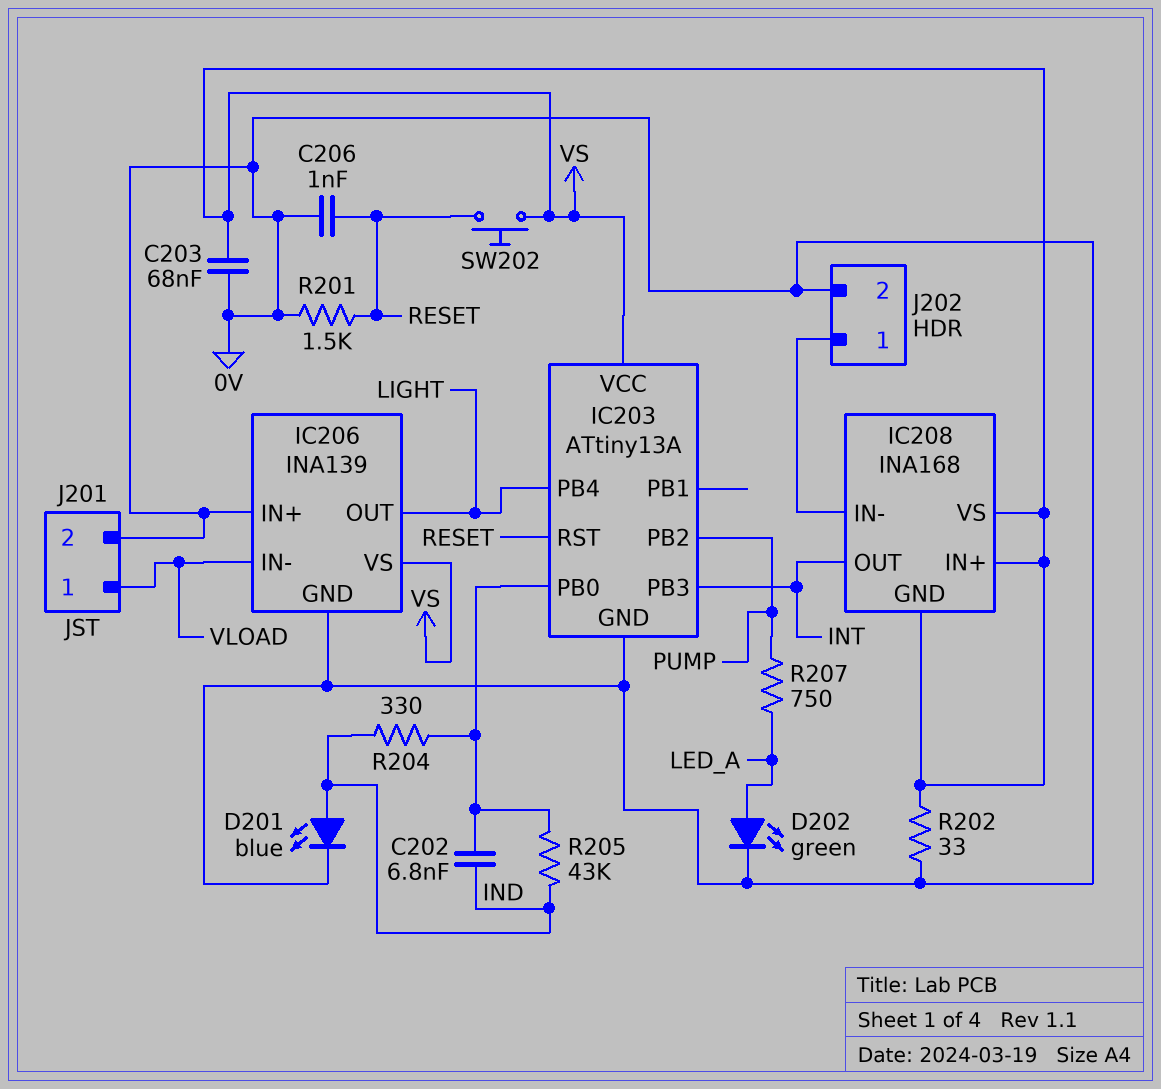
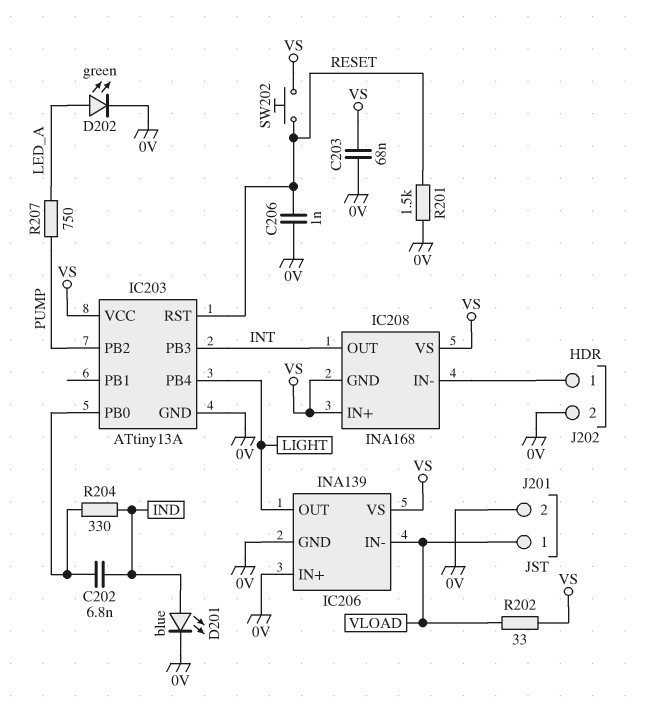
R202: 33 (0V, VS) -> 33 (VLOAD, VS)
R205: 43k (IC203/PB0, IND) -> none

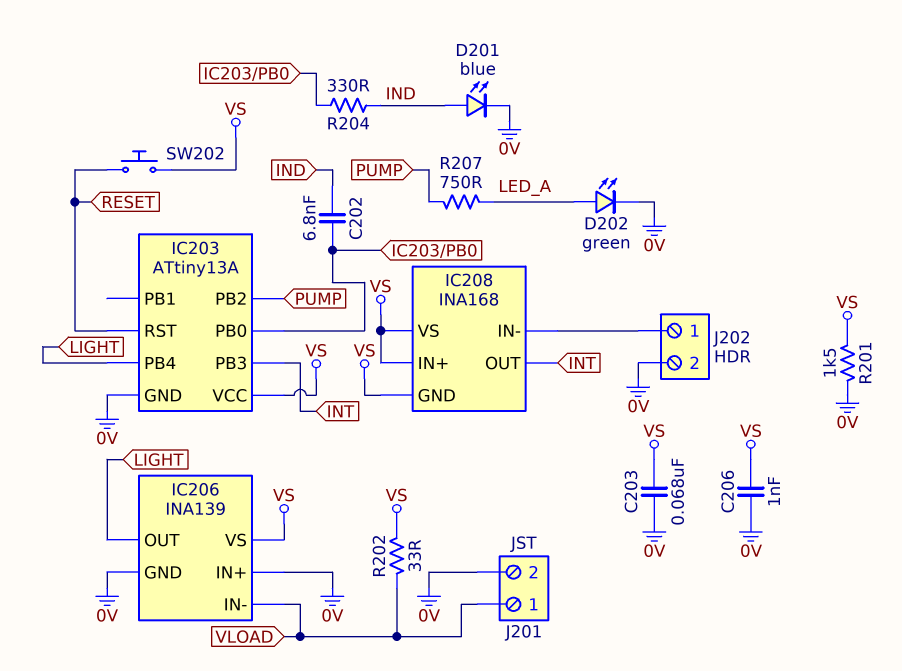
C206: 1nF (0V, RESET) -> 1nF (0V, VS)
R201: 1.5k (0V, RESET) -> 1.5k (0V, VS)

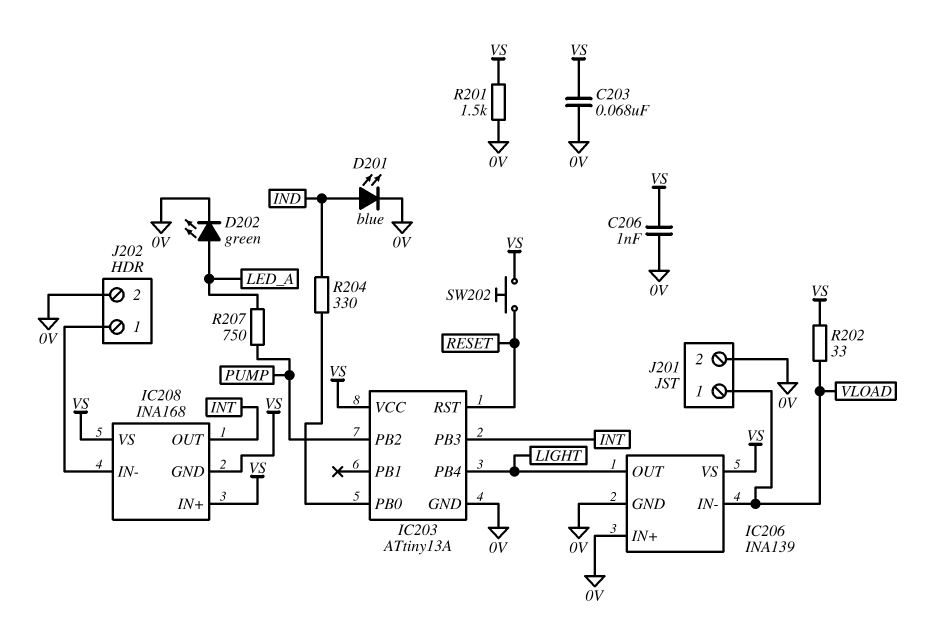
C202: 6.8nF (IC203/PB0, IND) -> none

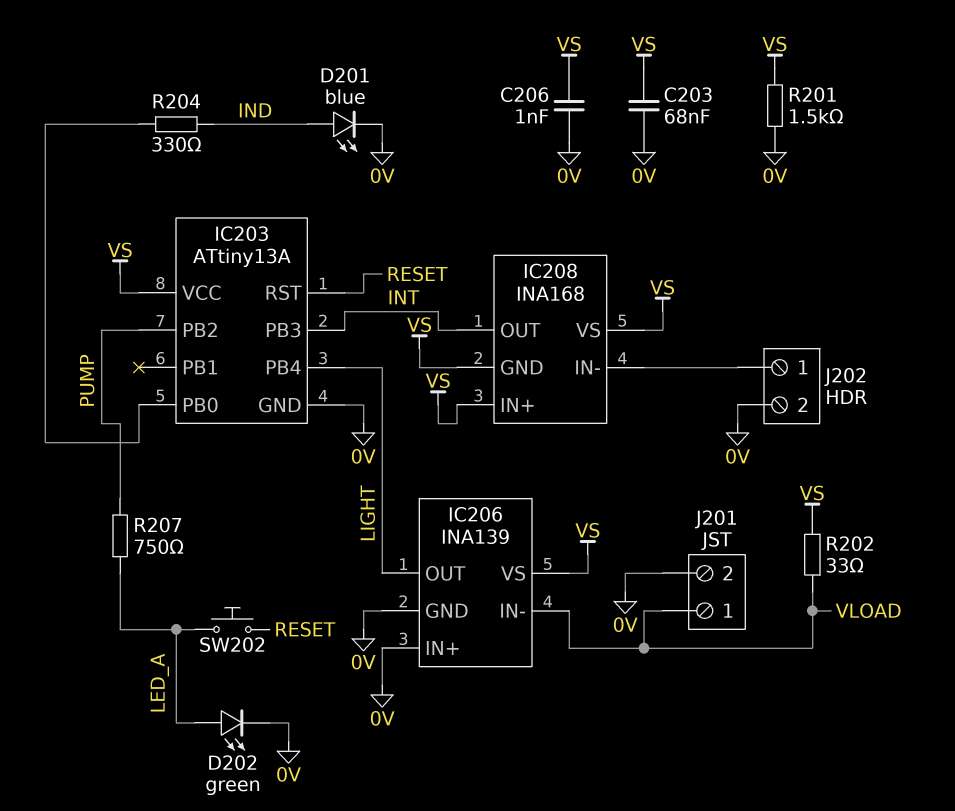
SW202: button (RESET, VS) -> button (LED_A, RESET)

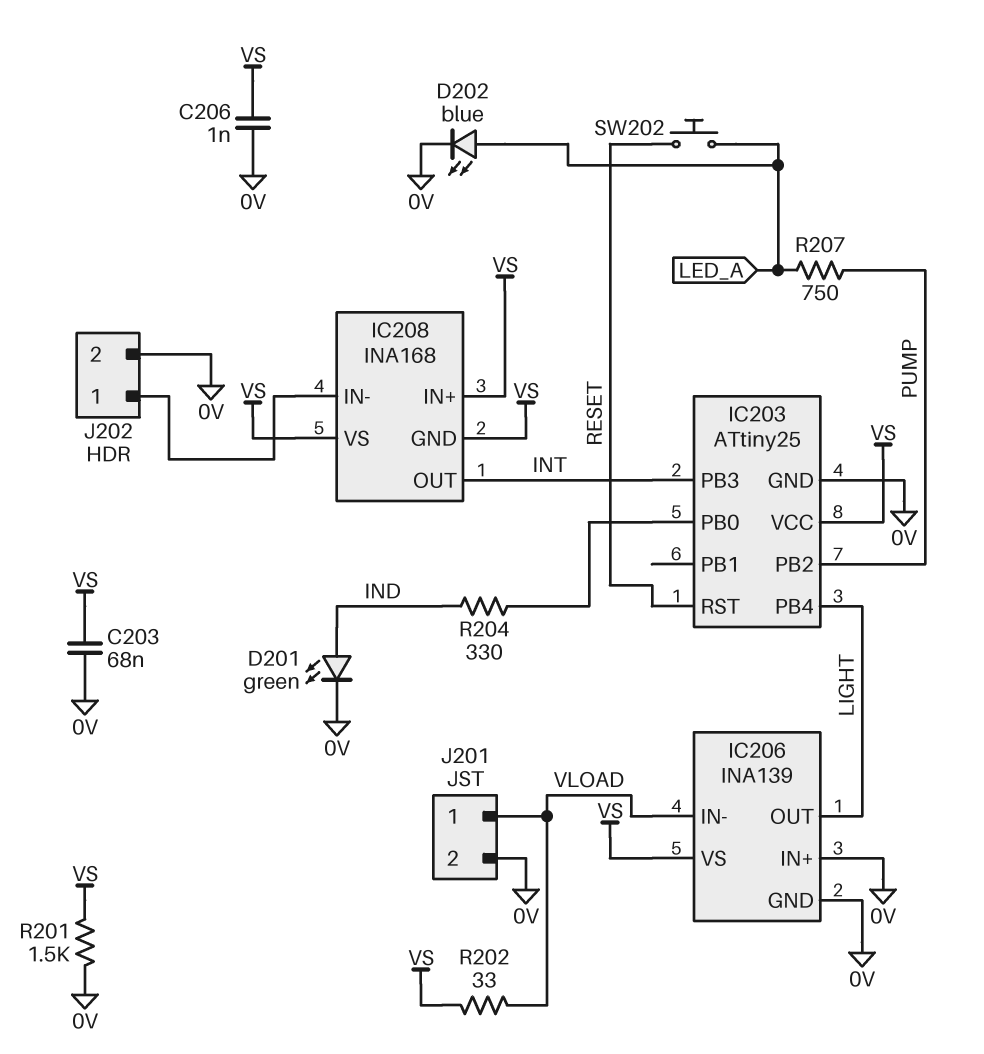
D201: LED blue (A IND, K 0V) -> LED green (A IND, K 0V)
D202: LED green (A LED_A, K 0V) -> LED blue (A LED_A, K 0V)
IC203: ATtiny13A -> ATtiny25

